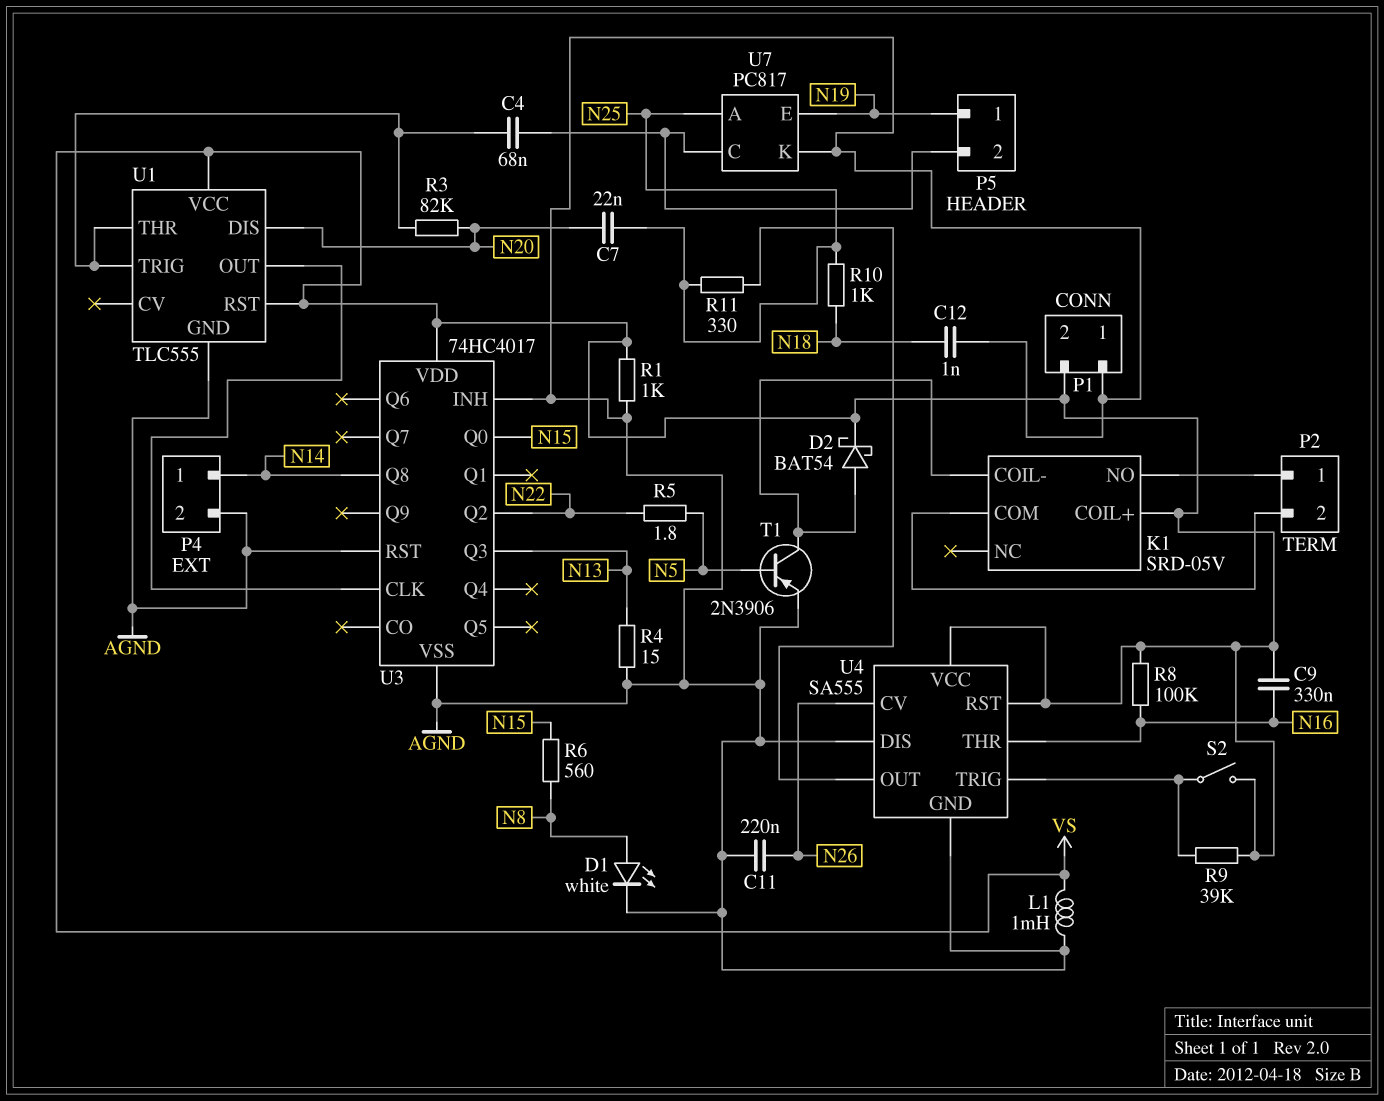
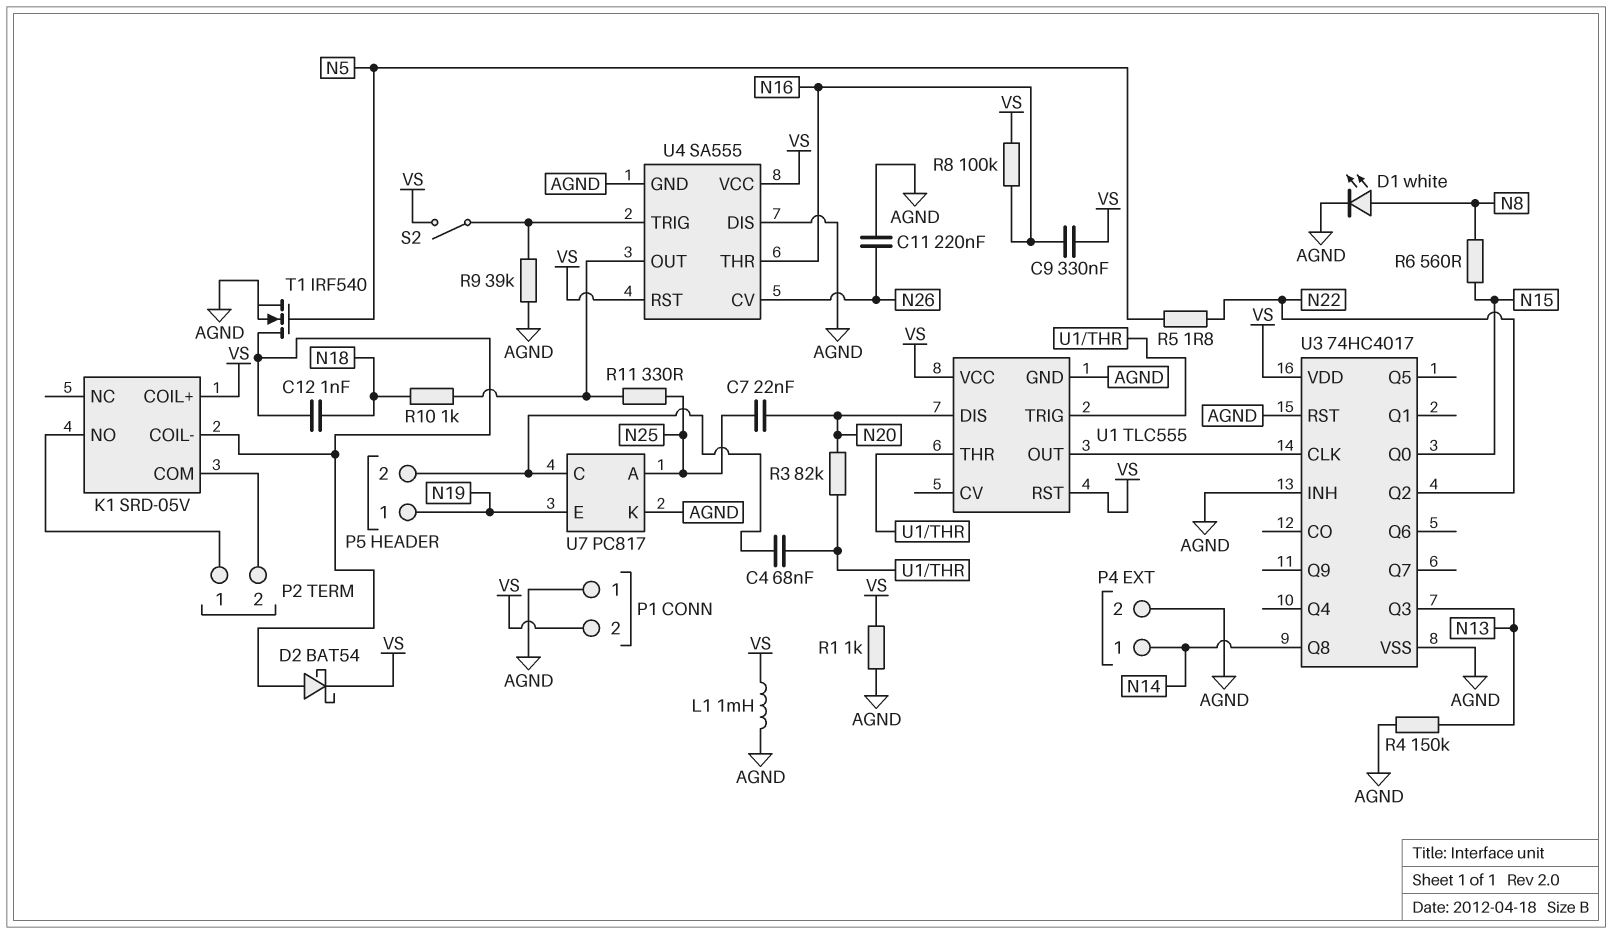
C12: 1nF (AGND, N18) -> 1nF (K1/COIL-, N18)
R4: 15 (AGND, N13) -> 150k (AGND, N13)
R9: 39k (U4/TRIG, VS) -> 39k (AGND, U4/TRIG)
R10: 1k (N18, N25) -> 1k (N18, U4/OUT)
T1: PNP 2N3906 (B N5, C K1/COIL-, E AGND) -> NMOS IRF540 (G N5, D K1/COIL-, S AGND)

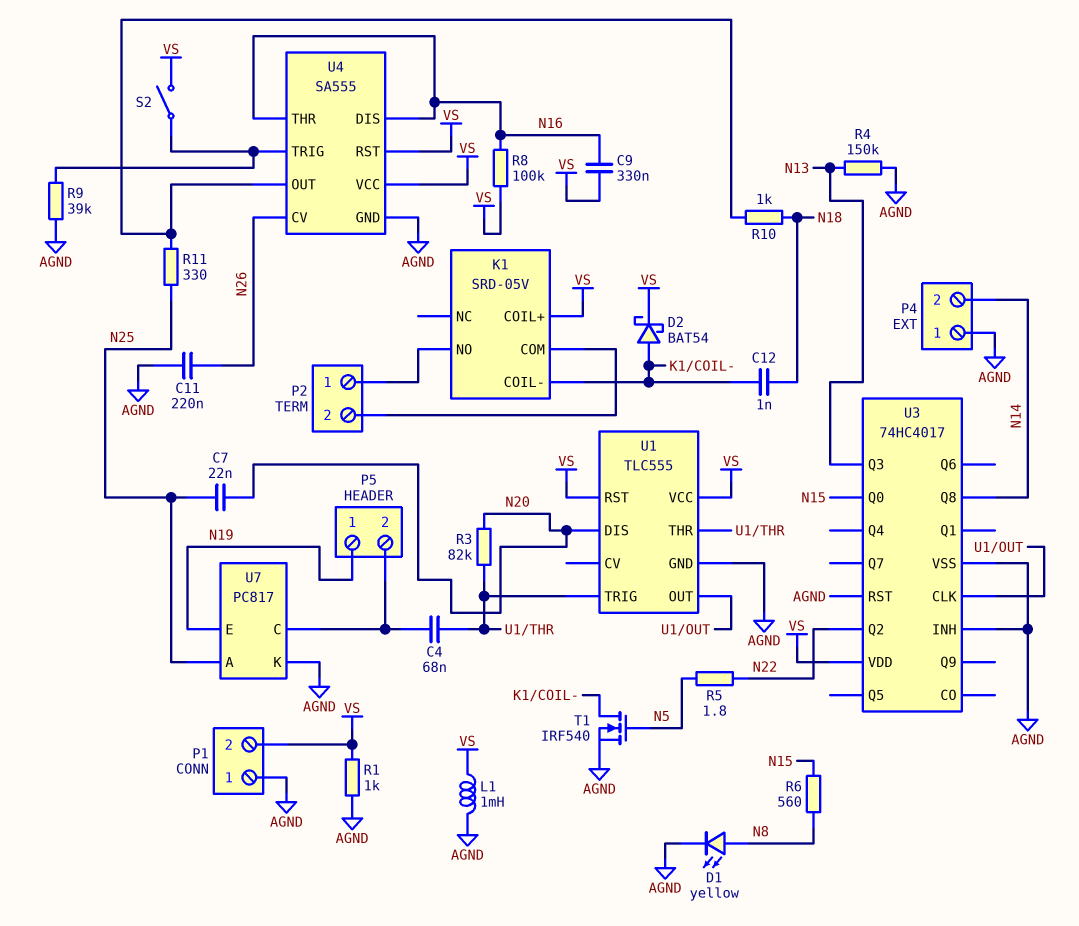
D1: LED white (A N8, K AGND) -> LED yellow (A N8, K AGND)
P4 pin 1: N14 -> AGND
P4 pin 2: AGND -> N14
U4 pin DIS: AGND -> N16

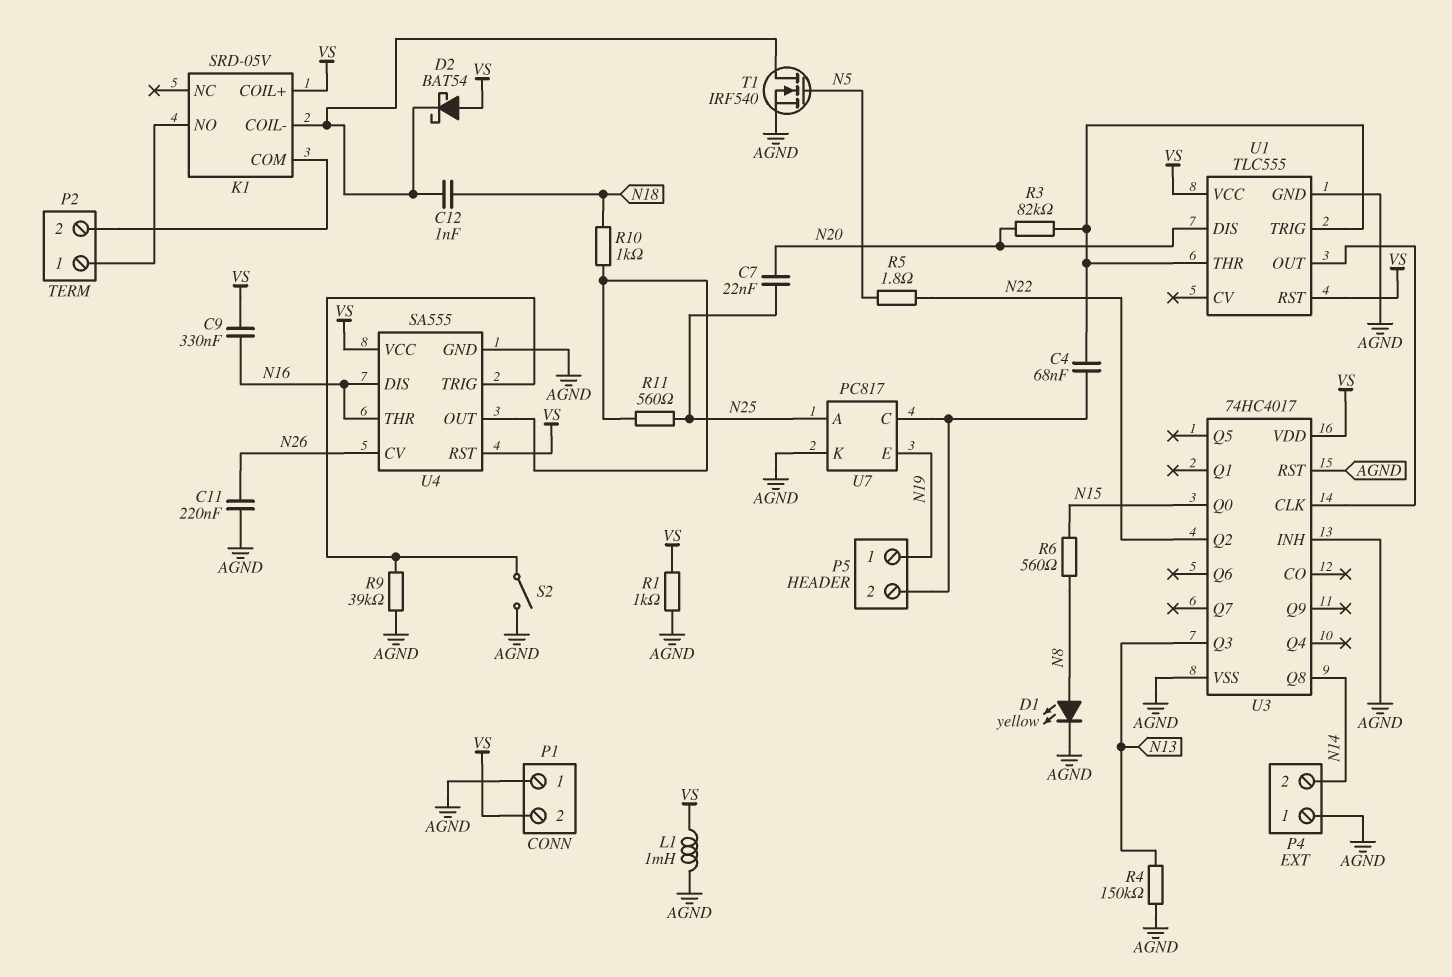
D2: schottky BAT54 (A K1/COIL-, K VS) -> schottky BAT54 (A VS, K K1/COIL-)
R8: 100k (N16, VS) -> none
R11: 330 (N25, U4/OUT) -> 560 (N25, U4/OUT)
S2: switch (U4/TRIG, VS) -> switch (AGND, U4/TRIG)

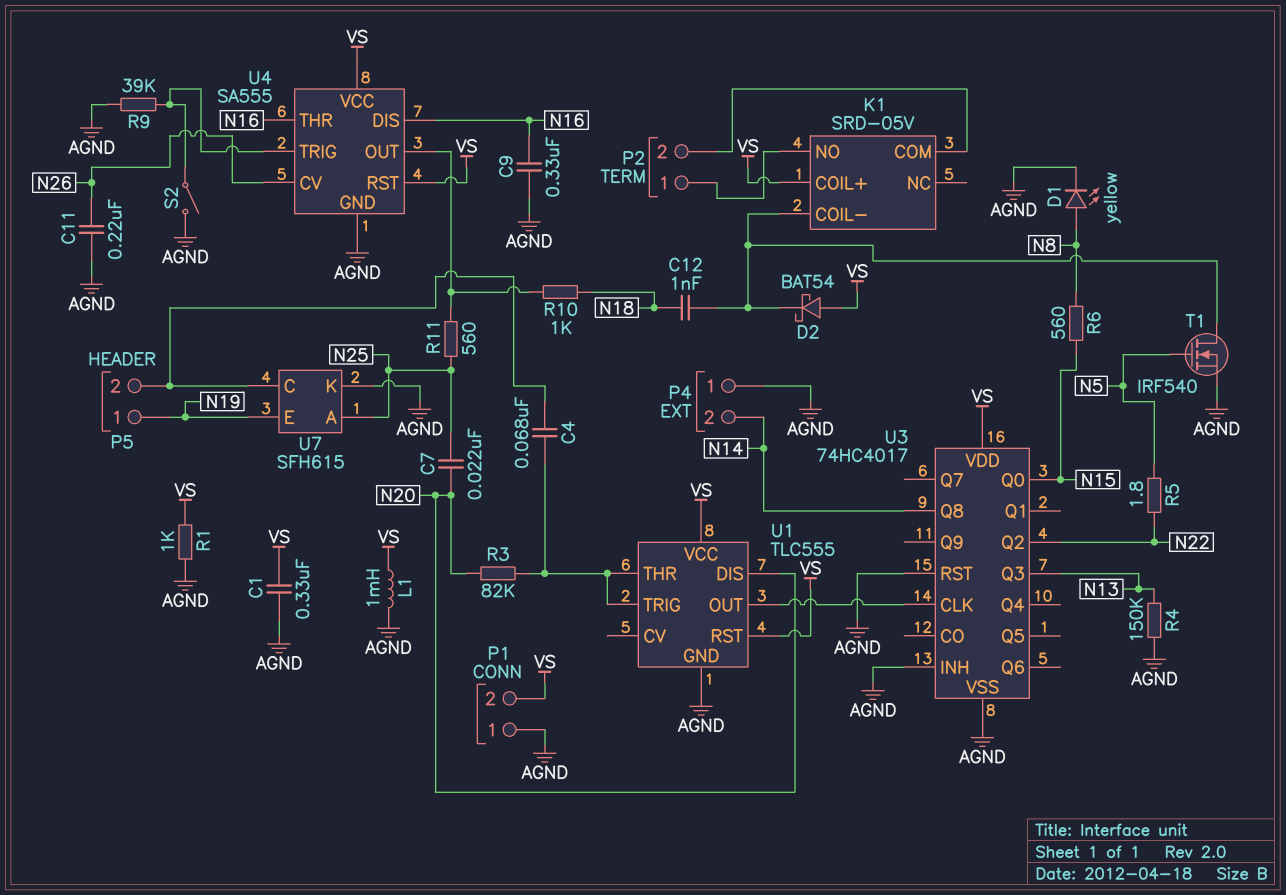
C1: none -> 330nF (AGND, VS)
C9: 330nF (N16, VS) -> 330nF (AGND, N16)
U7: PC817 -> SFH615

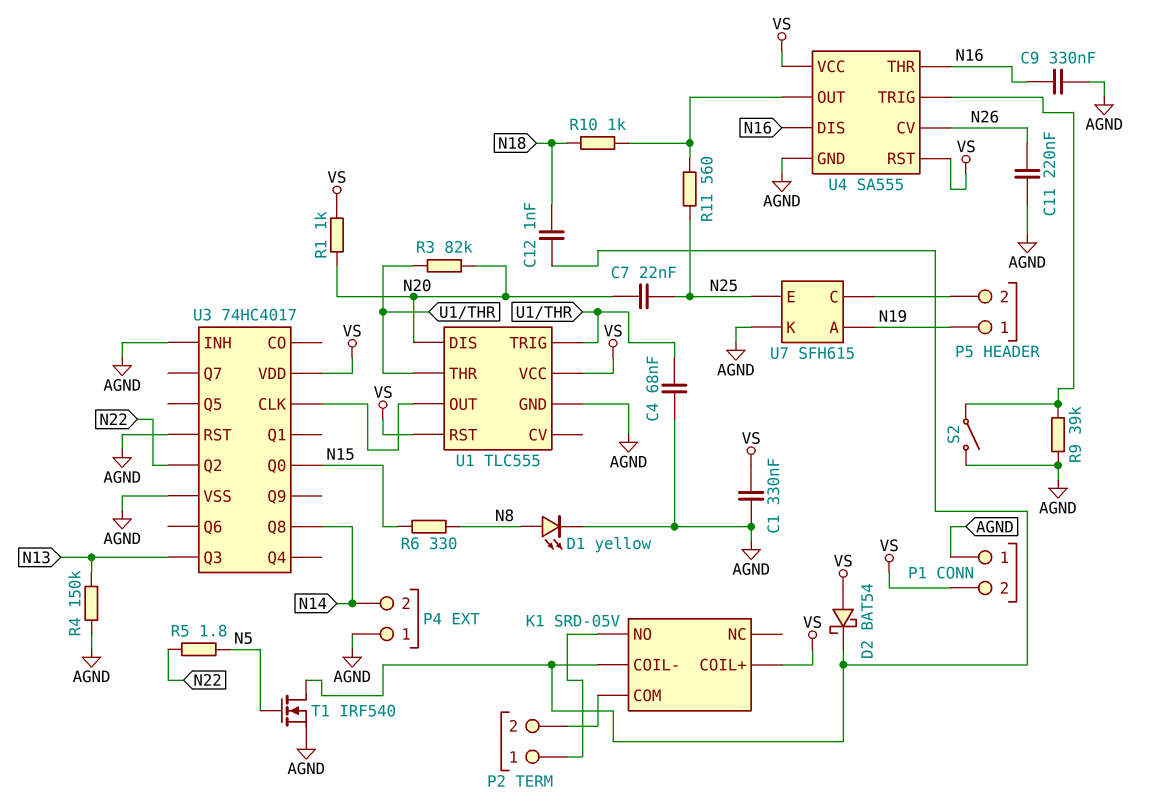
C4: 68nF (P5/2, U1/THR) -> 68nF (AGND, U1/THR)
L1: 1mH (AGND, VS) -> none
R1: 1k (AGND, VS) -> 1k (N20, VS)
R6: 560 (N8, N15) -> 330 (N8, N15)
U7 pin A: N25 -> N19
U7 pin E: N19 -> N25

